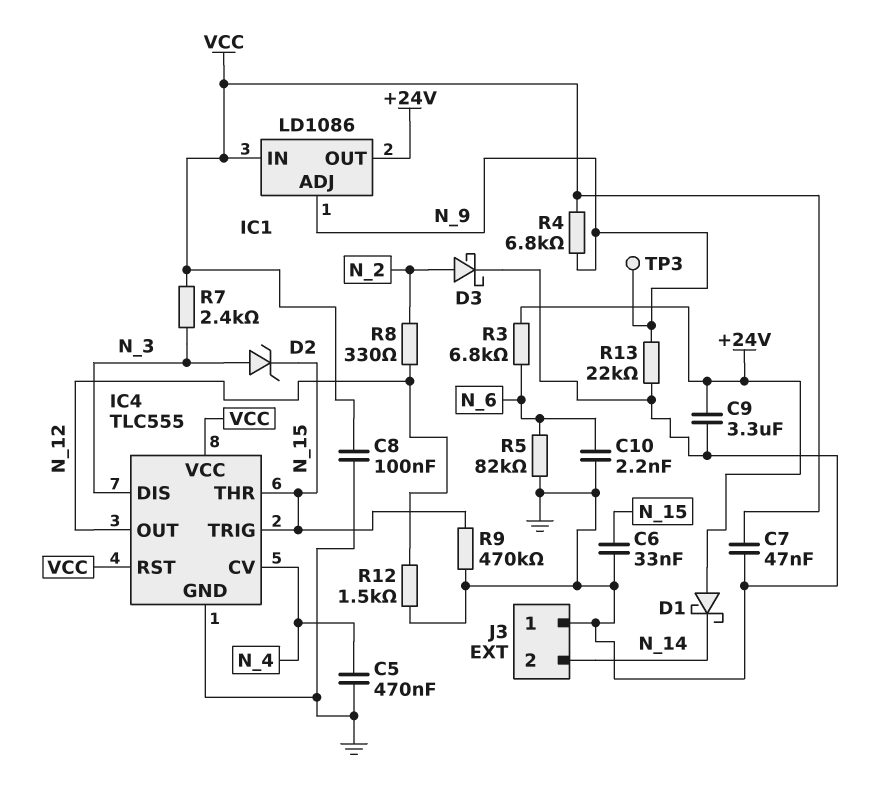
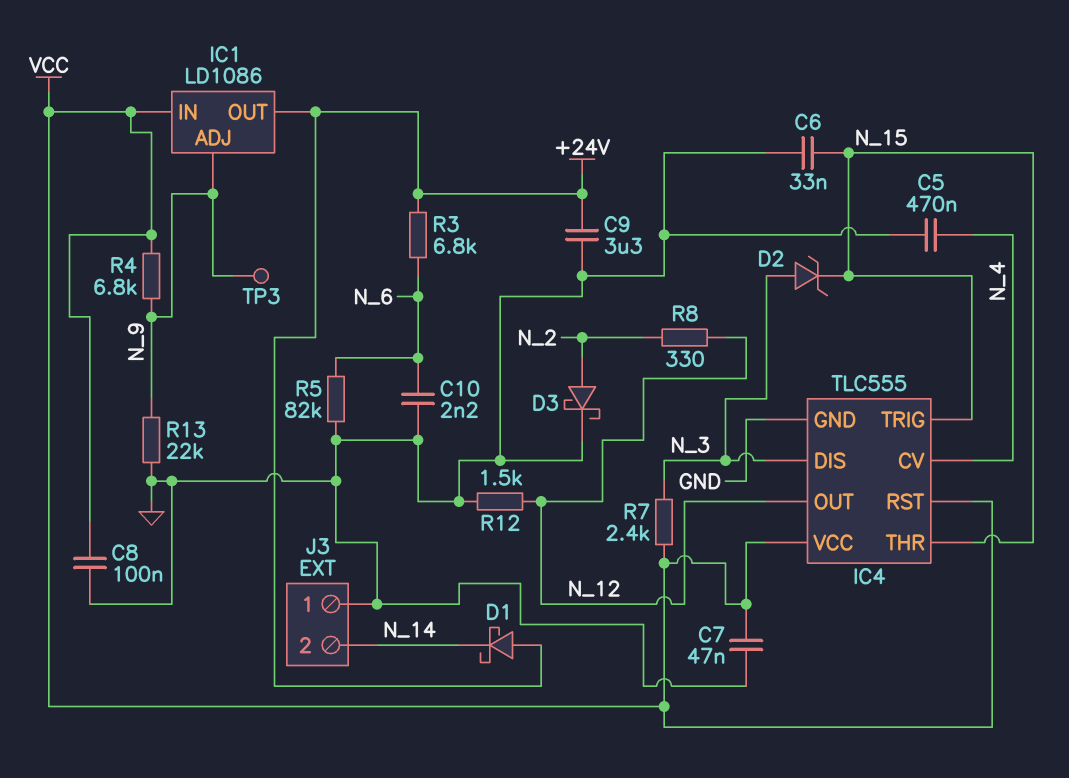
R9: 470k (GND, N_15) -> none

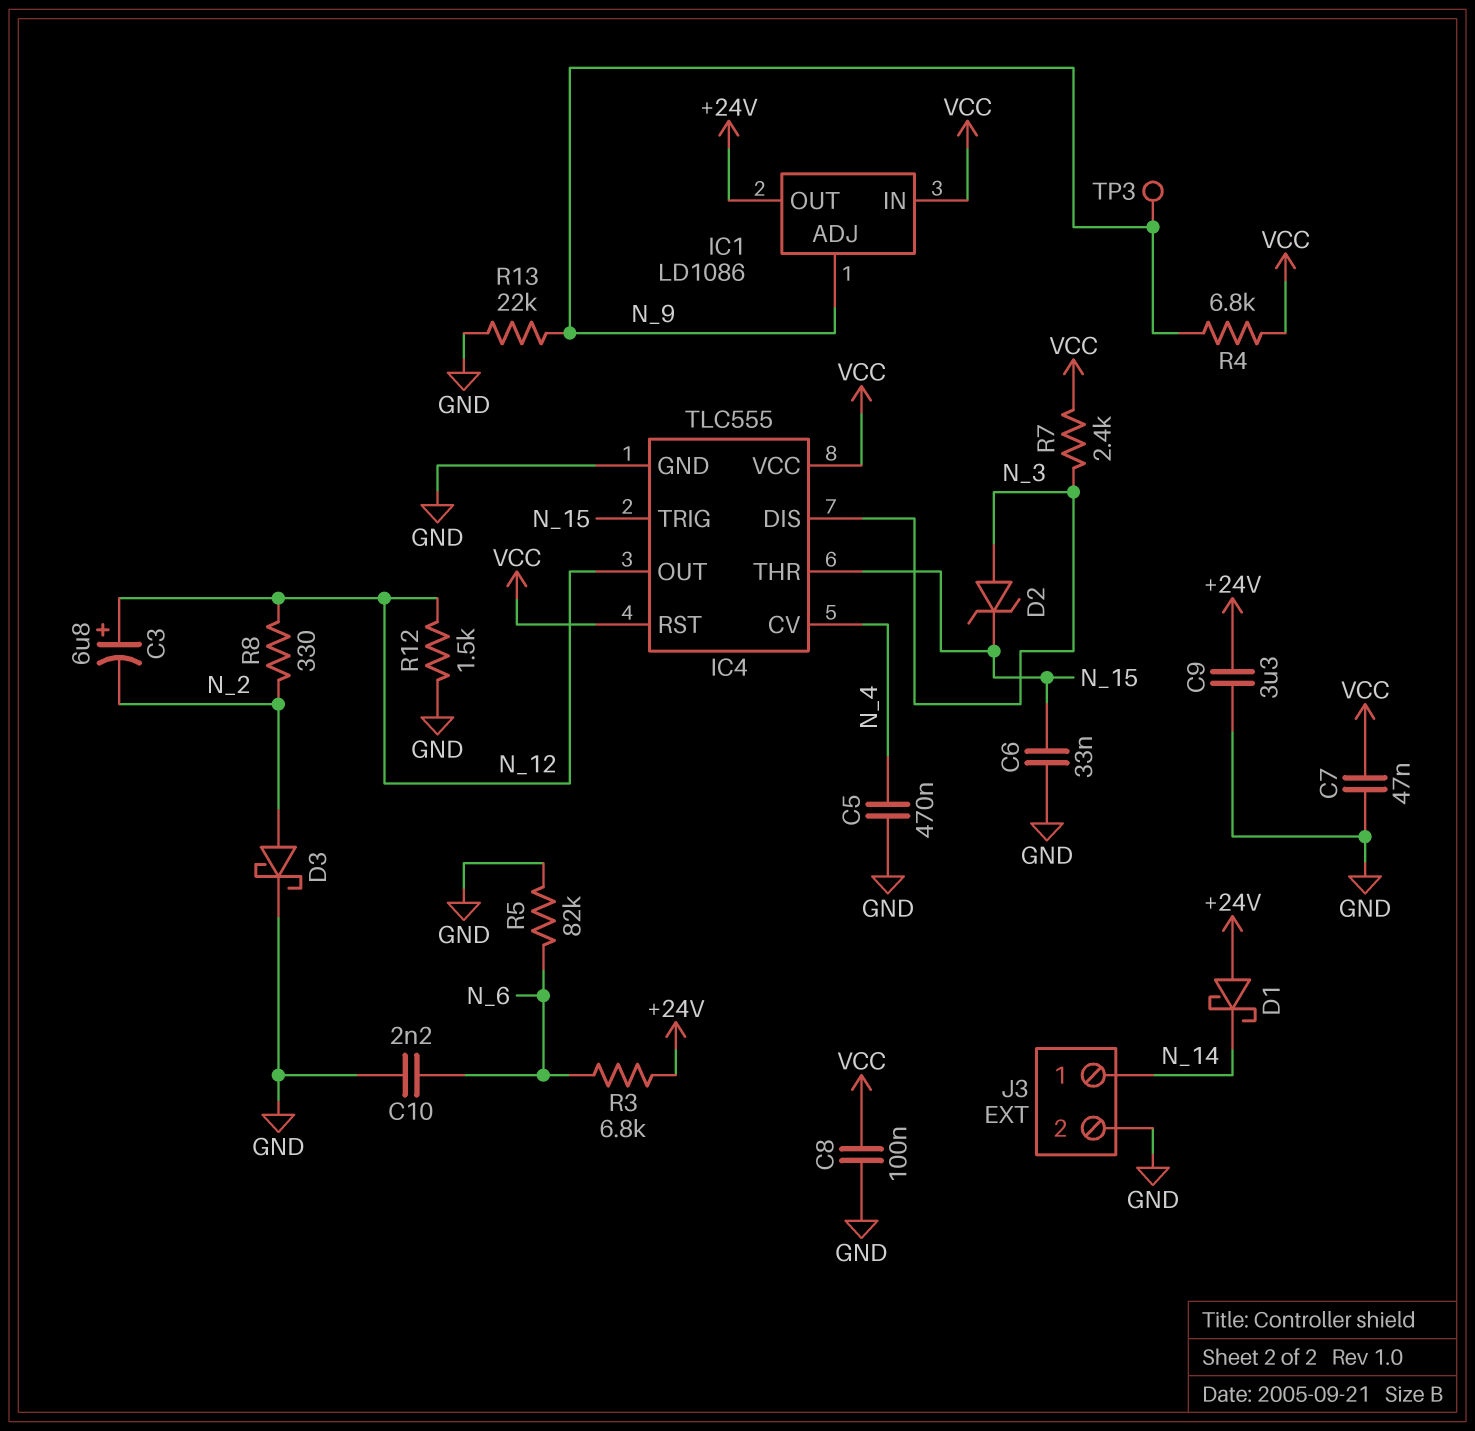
C3: none -> 6.8uF (plus N_12, minus N_2)
J3 pin 1: GND -> N_14
J3 pin 2: N_14 -> GND

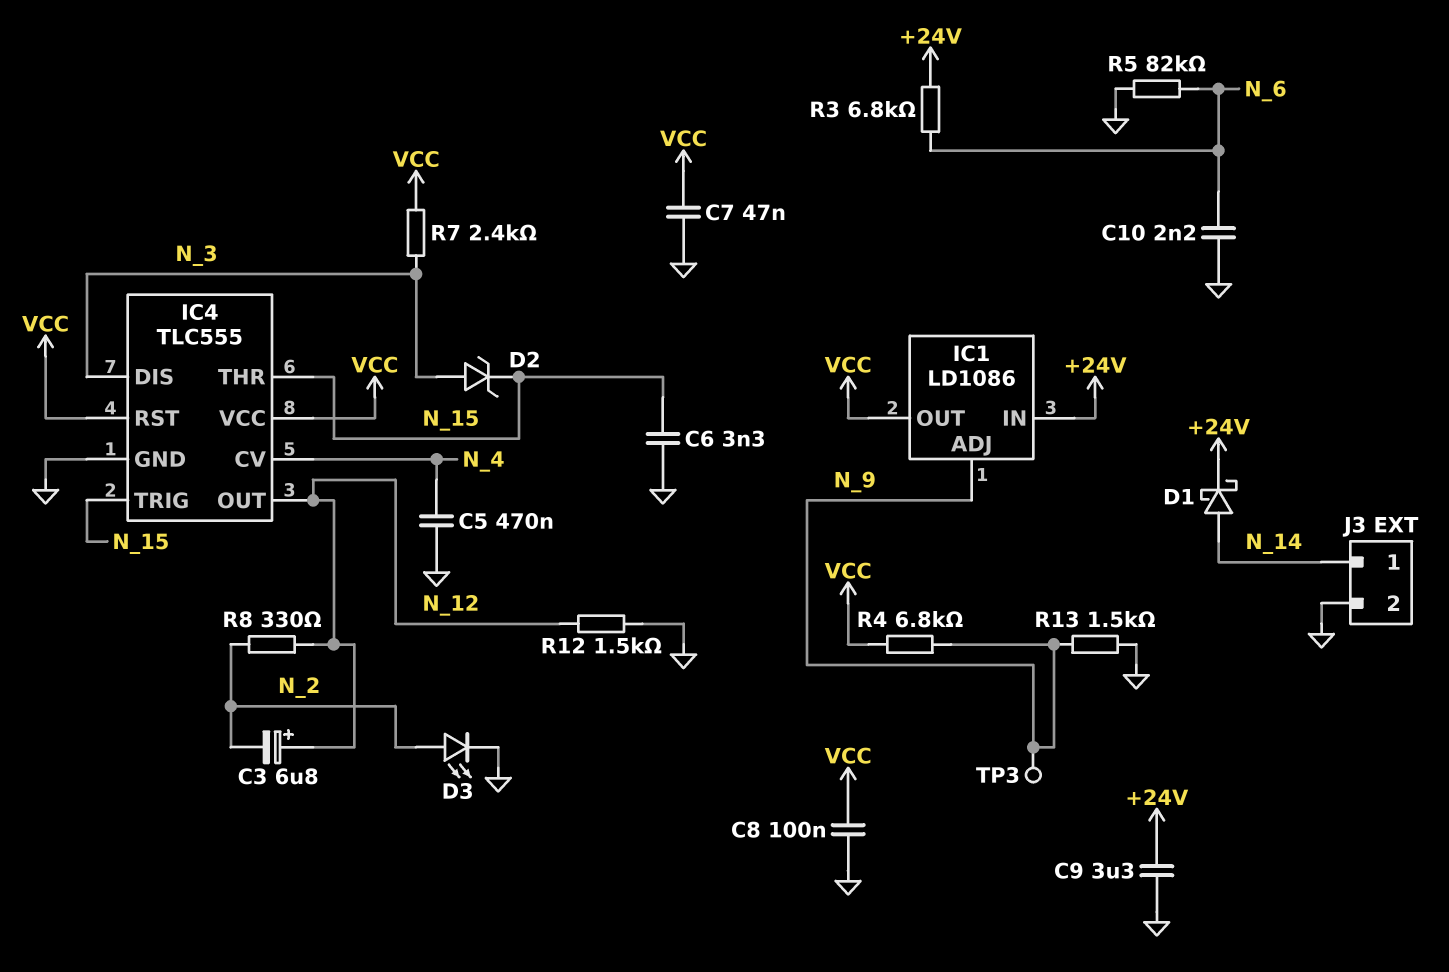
C6: 33nF (GND, N_15) -> 3.3nF (GND, N_15)
D1: schottky (A +24V, K N_14) -> schottky (A N_14, K +24V)
D3: schottky (A N_2, K GND) -> LED (A N_2, K GND)
IC1 pin IN: VCC -> +24V
IC1 pin OUT: +24V -> VCC
R13: 22k (GND, N_9) -> 1.5k (GND, N_9)

